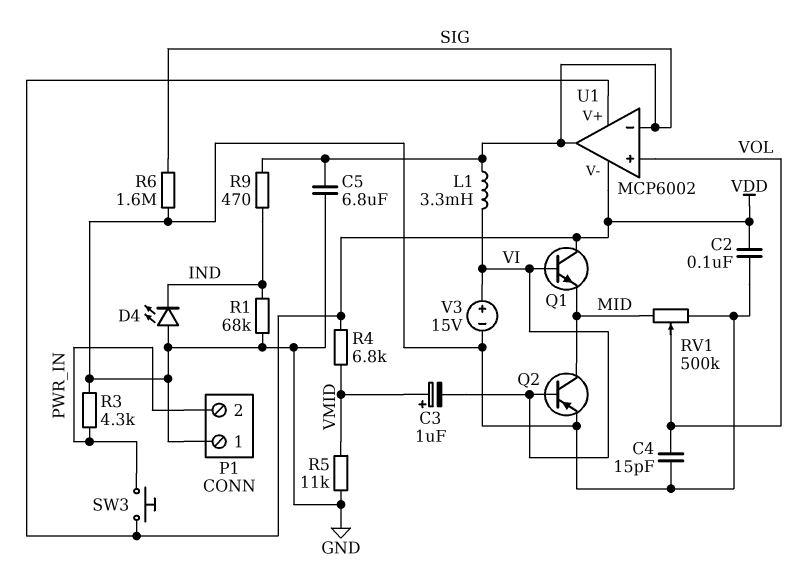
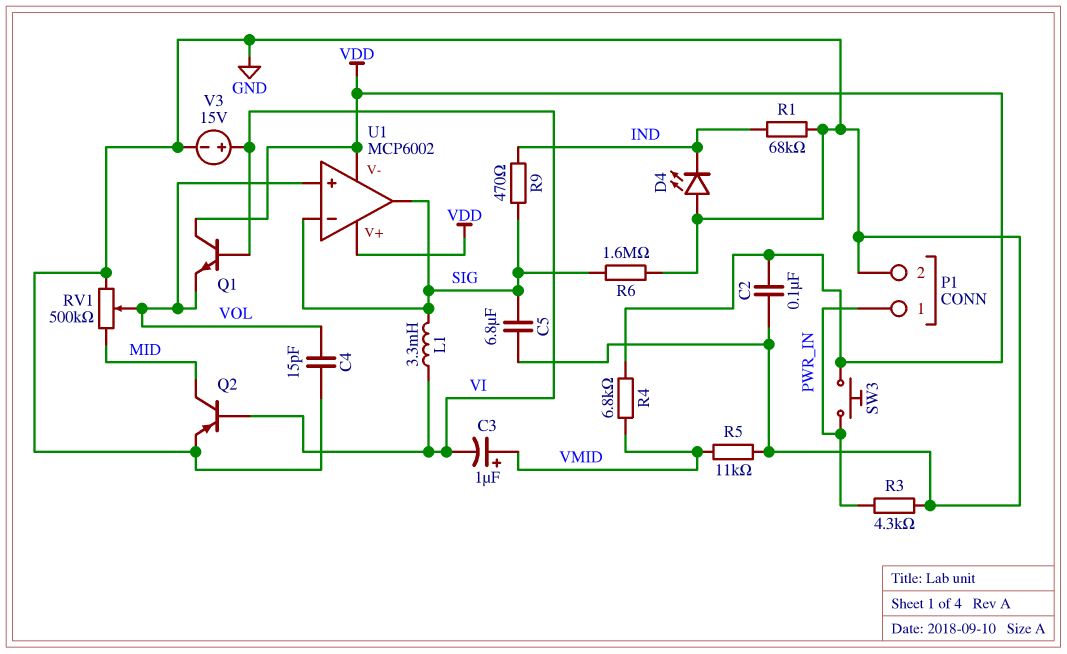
P1 pin 1: GND -> PWR_IN
P1 pin 2: PWR_IN -> GND
Q1: NPN (B VI, C VDD, E MID) -> NPN (B VI, C VDD, E VOL)

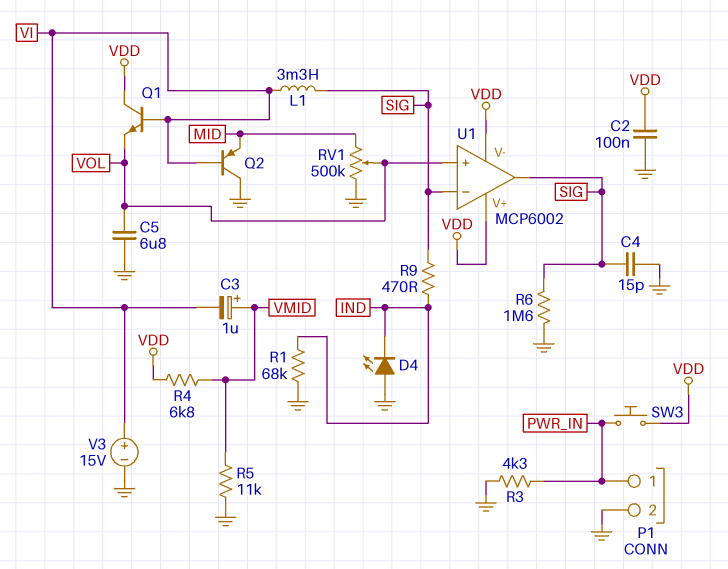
C4: 15pF (GND, VOL) -> 15pF (GND, SIG)
C5: 6.8uF (GND, SIG) -> 6.8uF (GND, VOL)
Q2: PNP (B VI, C MID, E GND) -> PNP (B VI, C GND, E MID)

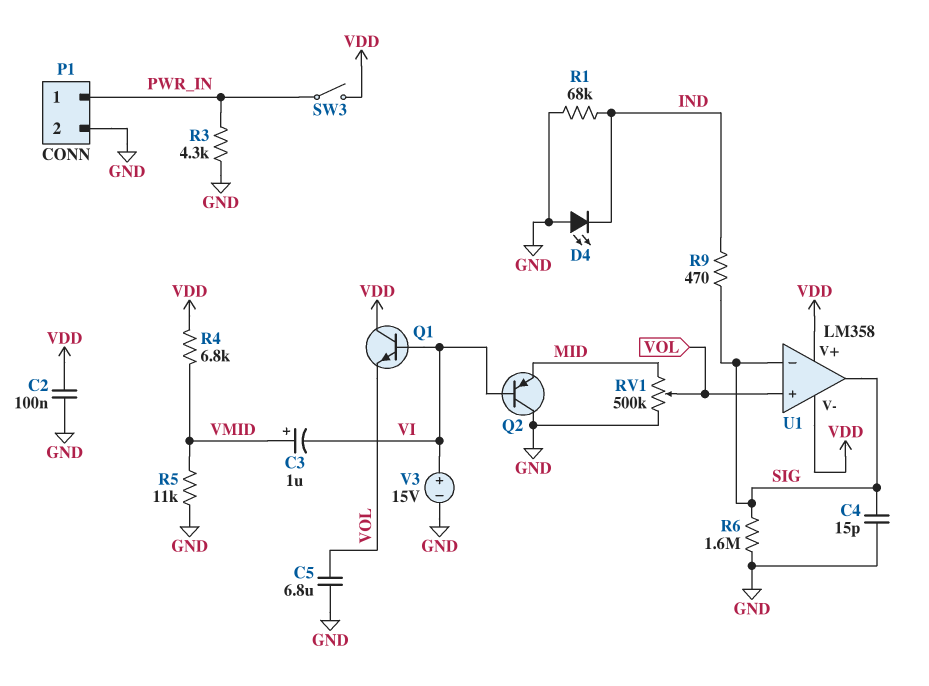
L1: 3.3mH (SIG, VI) -> none
SW3: button (PWR_IN, VDD) -> switch (PWR_IN, VDD)
U1: MCP6002 -> LM358

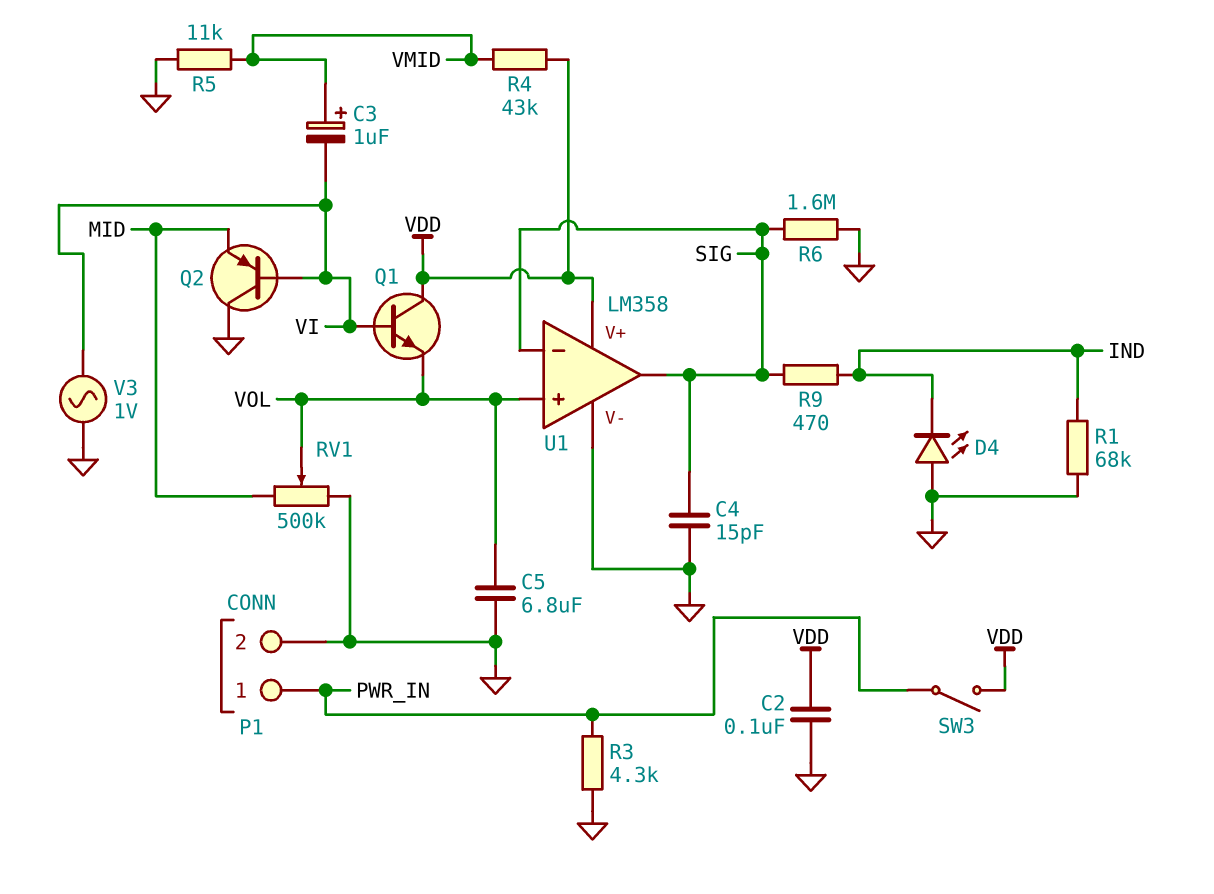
R4: 6.8k (VDD, VMID) -> 43k (VDD, VMID)
U1 pin V-: VDD -> GND
V3: 15V (plus VI, minus GND) -> AC 1V (GND, VI)

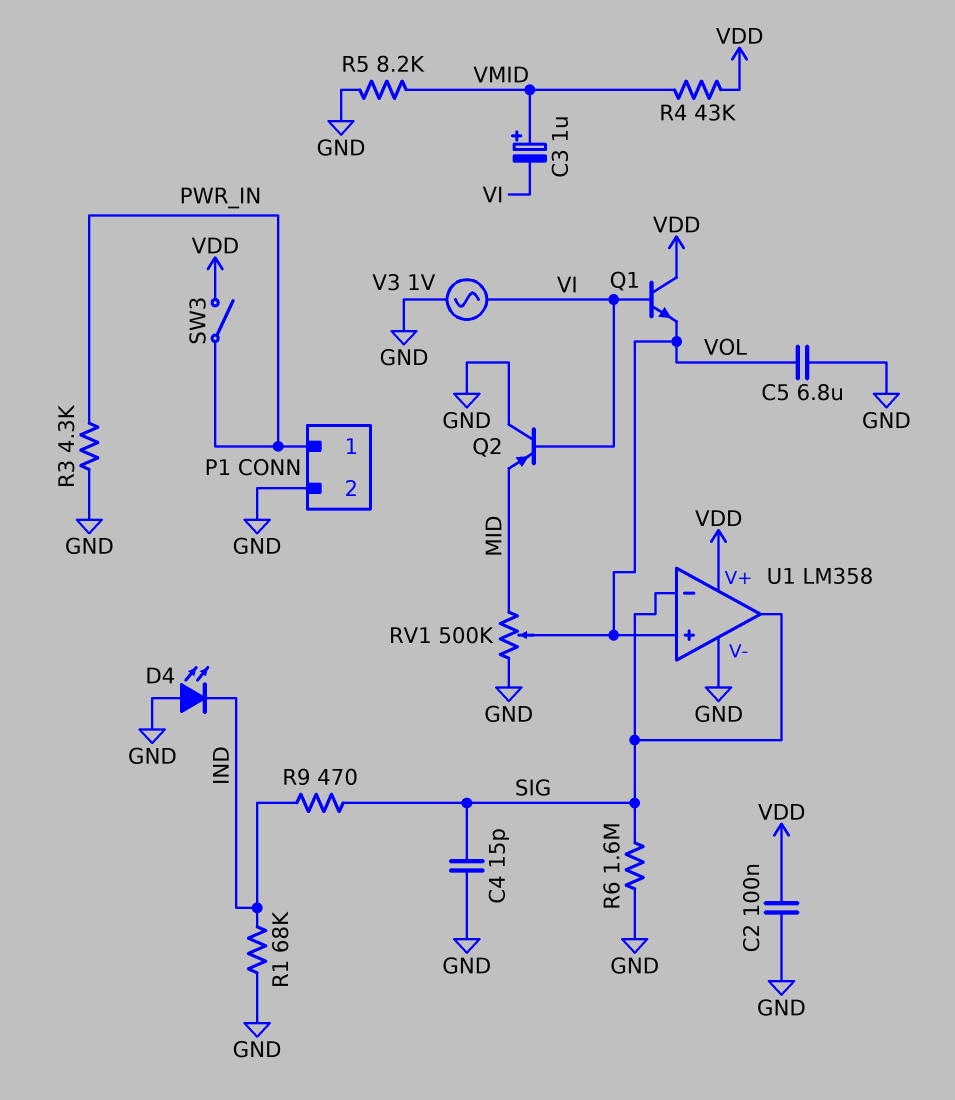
R5: 11k (GND, VMID) -> 8.2k (GND, VMID)

